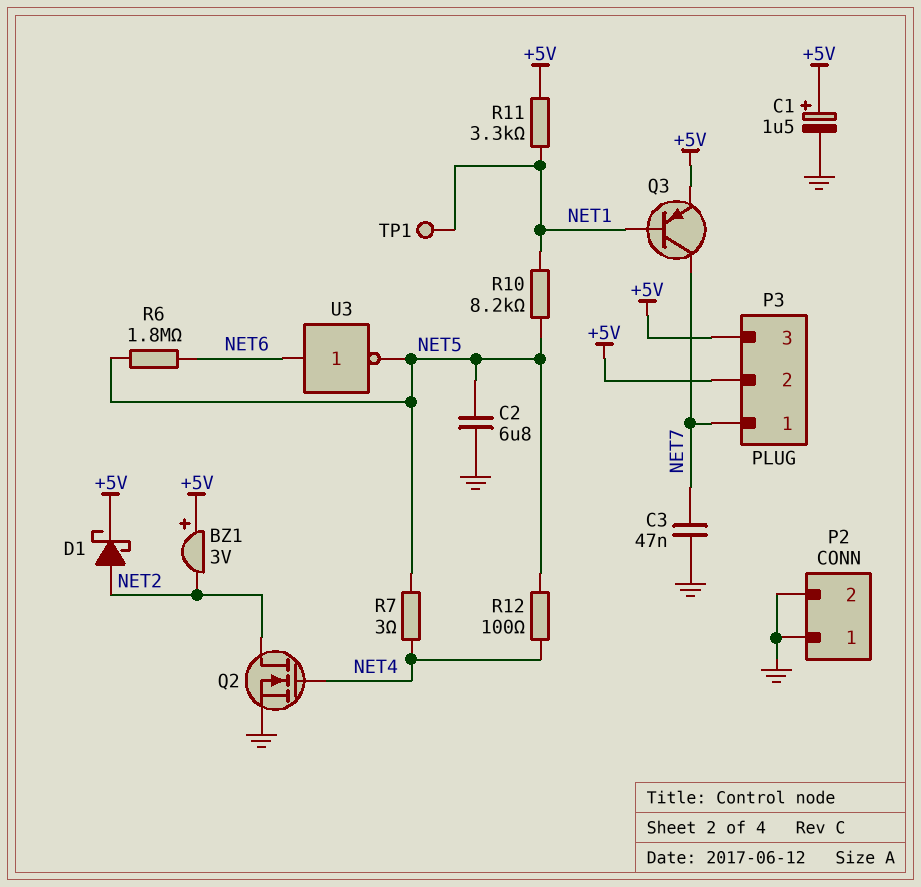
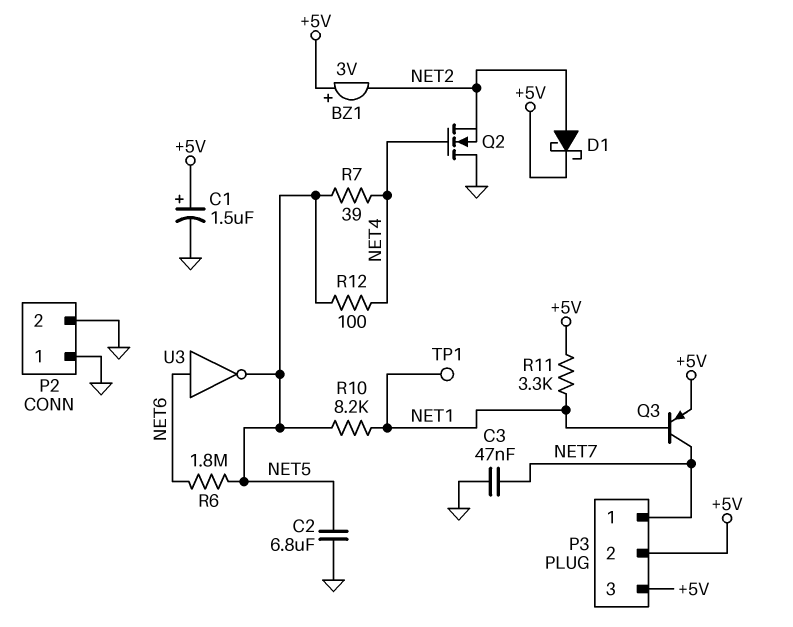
Q2: NMOS (G NET4, D NET2, S GND) -> NMOS (G NET4, D GND, S NET2)
R7: 3 (NET4, NET5) -> 39 (NET4, NET5)

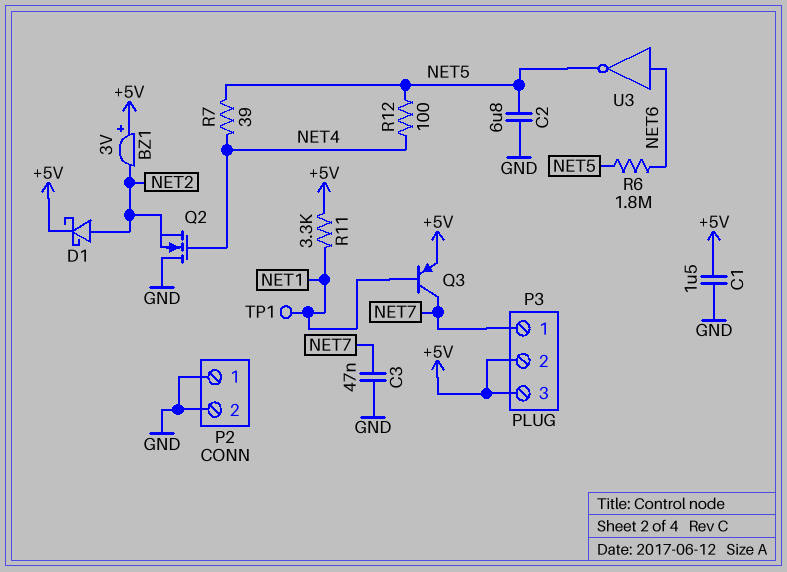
C1: 1.5uF (plus +5V, minus GND) -> 1.5uF (+5V, GND)
R10: 8.2k (NET1, NET5) -> none

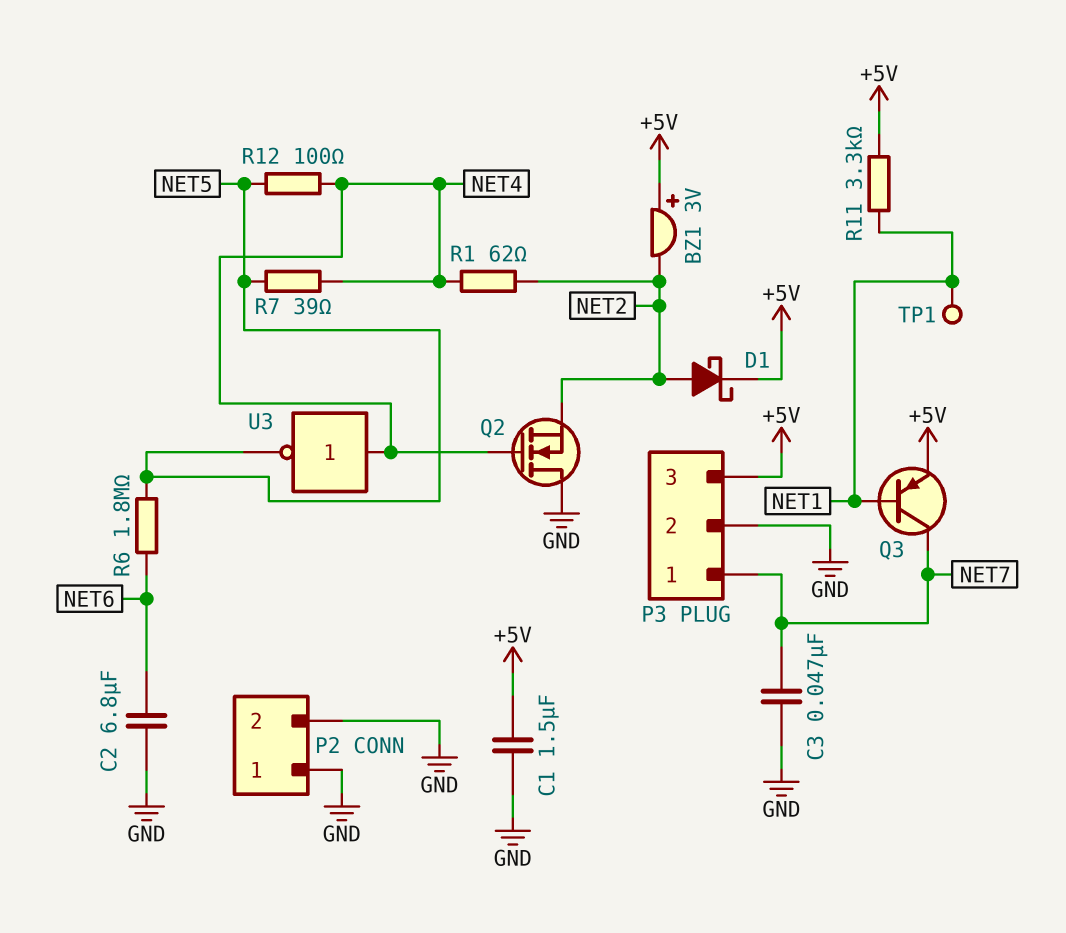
C2: 6.8uF (GND, NET5) -> 6.8uF (GND, NET6)
P3 pin 2: +5V -> GND
R1: none -> 62 (NET2, NET4)
U3: NOT (in NET6, out NET5) -> NOT (in NET4, out NET5)

